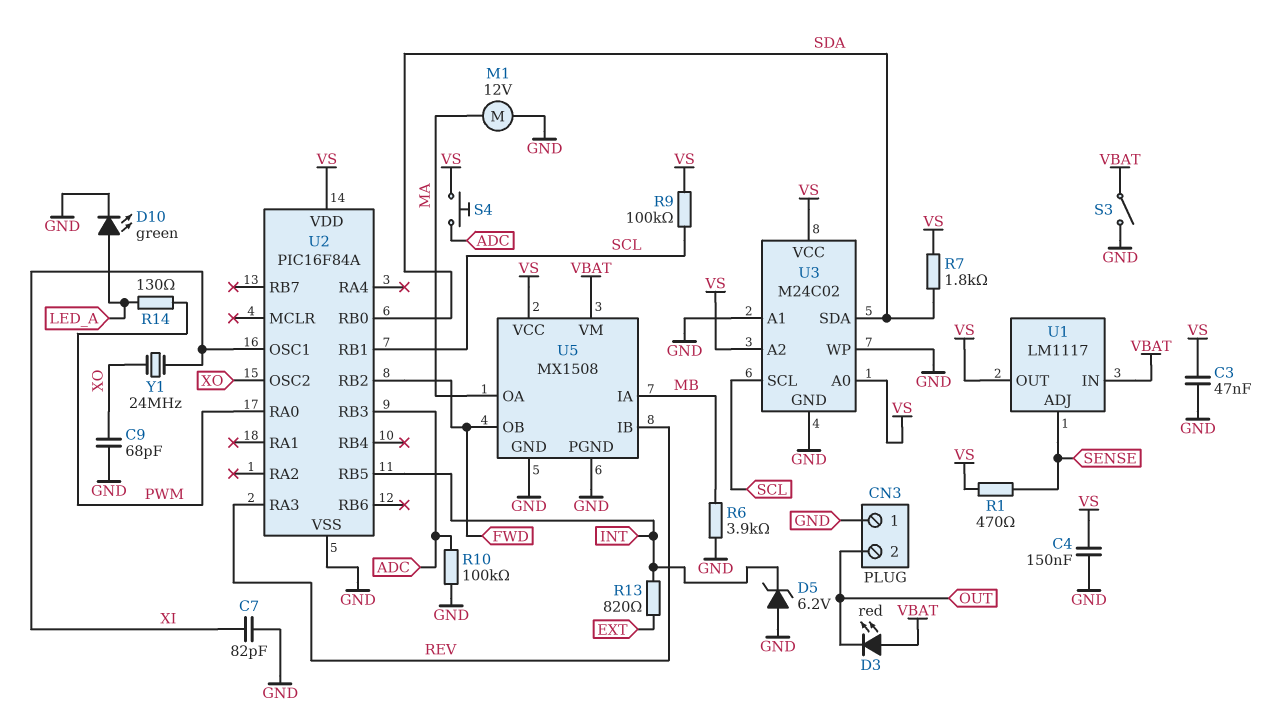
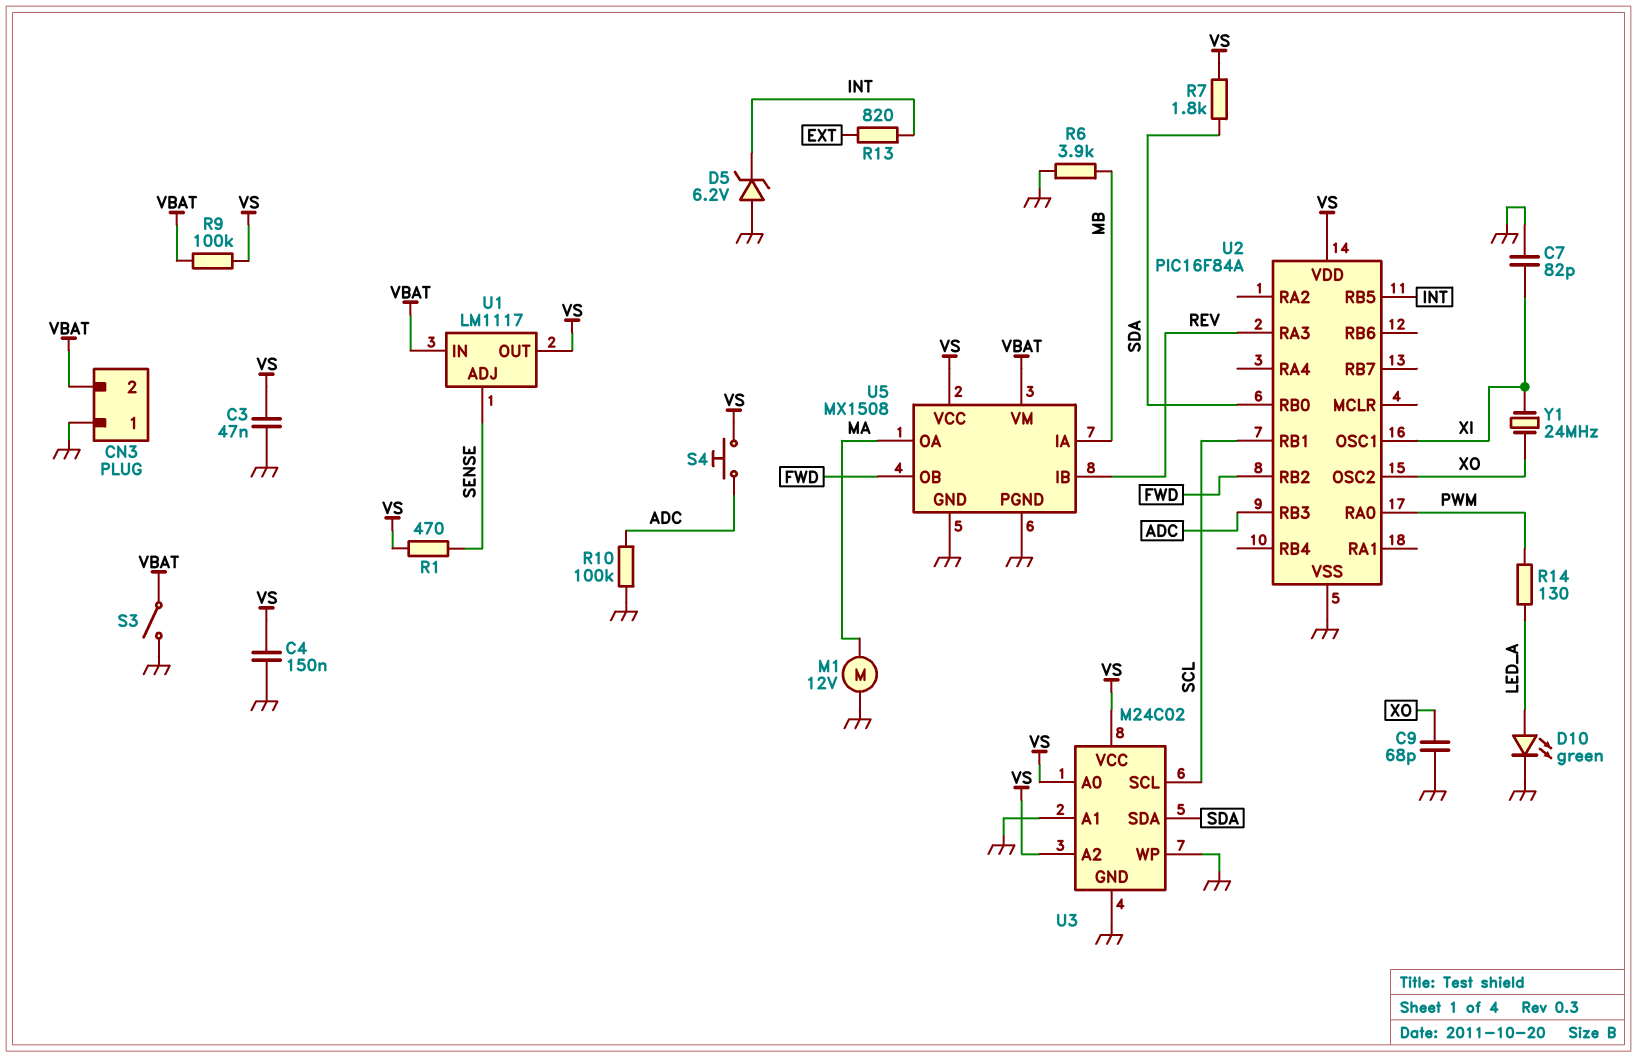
CN3 pin 2: OUT -> VBAT
D3: LED red (A VBAT, K OUT) -> none
R9: 100k (SCL, VS) -> 100k (VBAT, VS)

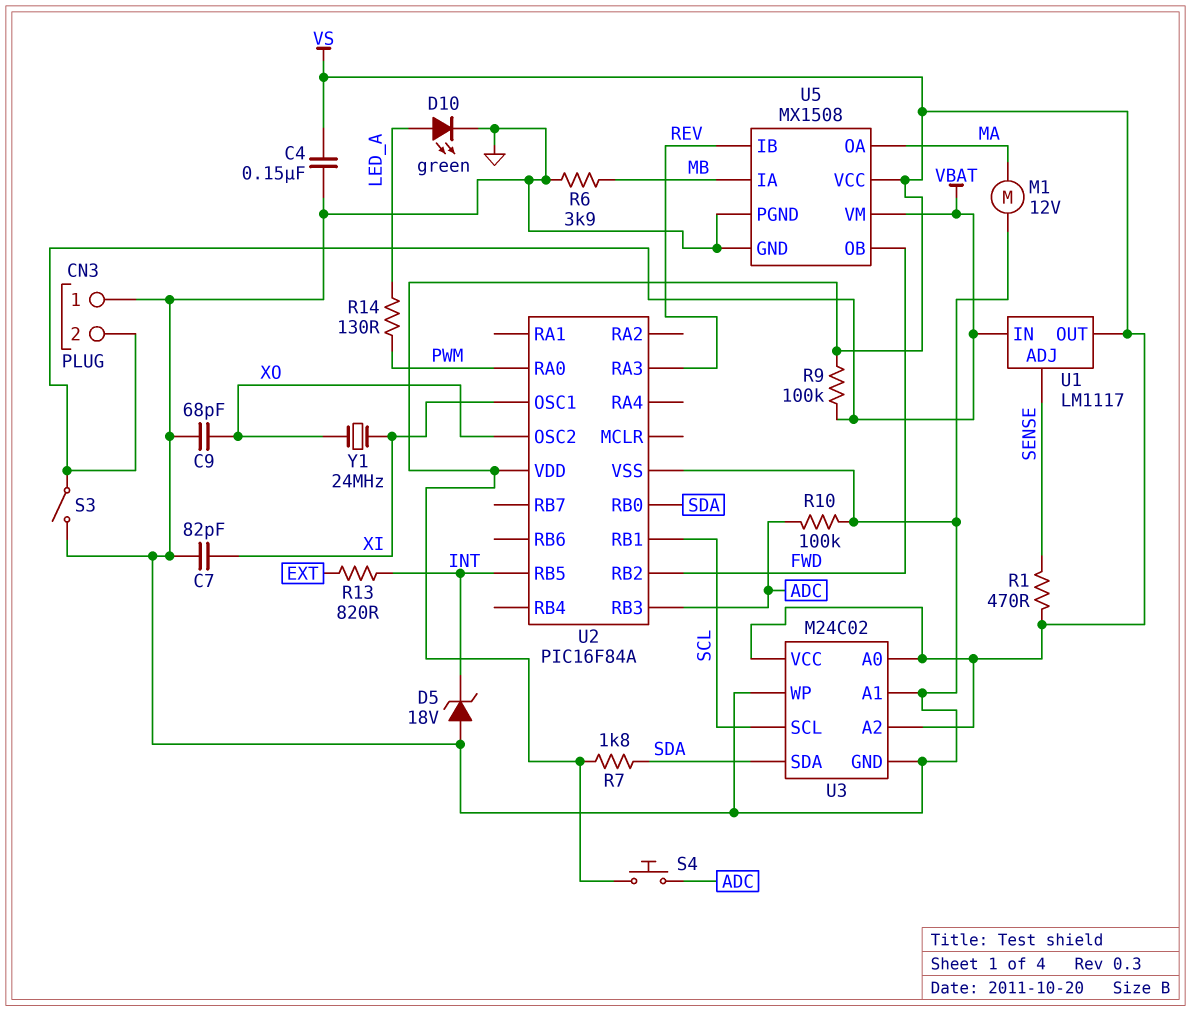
C3: 47nF (GND, VS) -> none
D5: zener 6.2V (A GND, K INT) -> zener 18V (A GND, K INT)

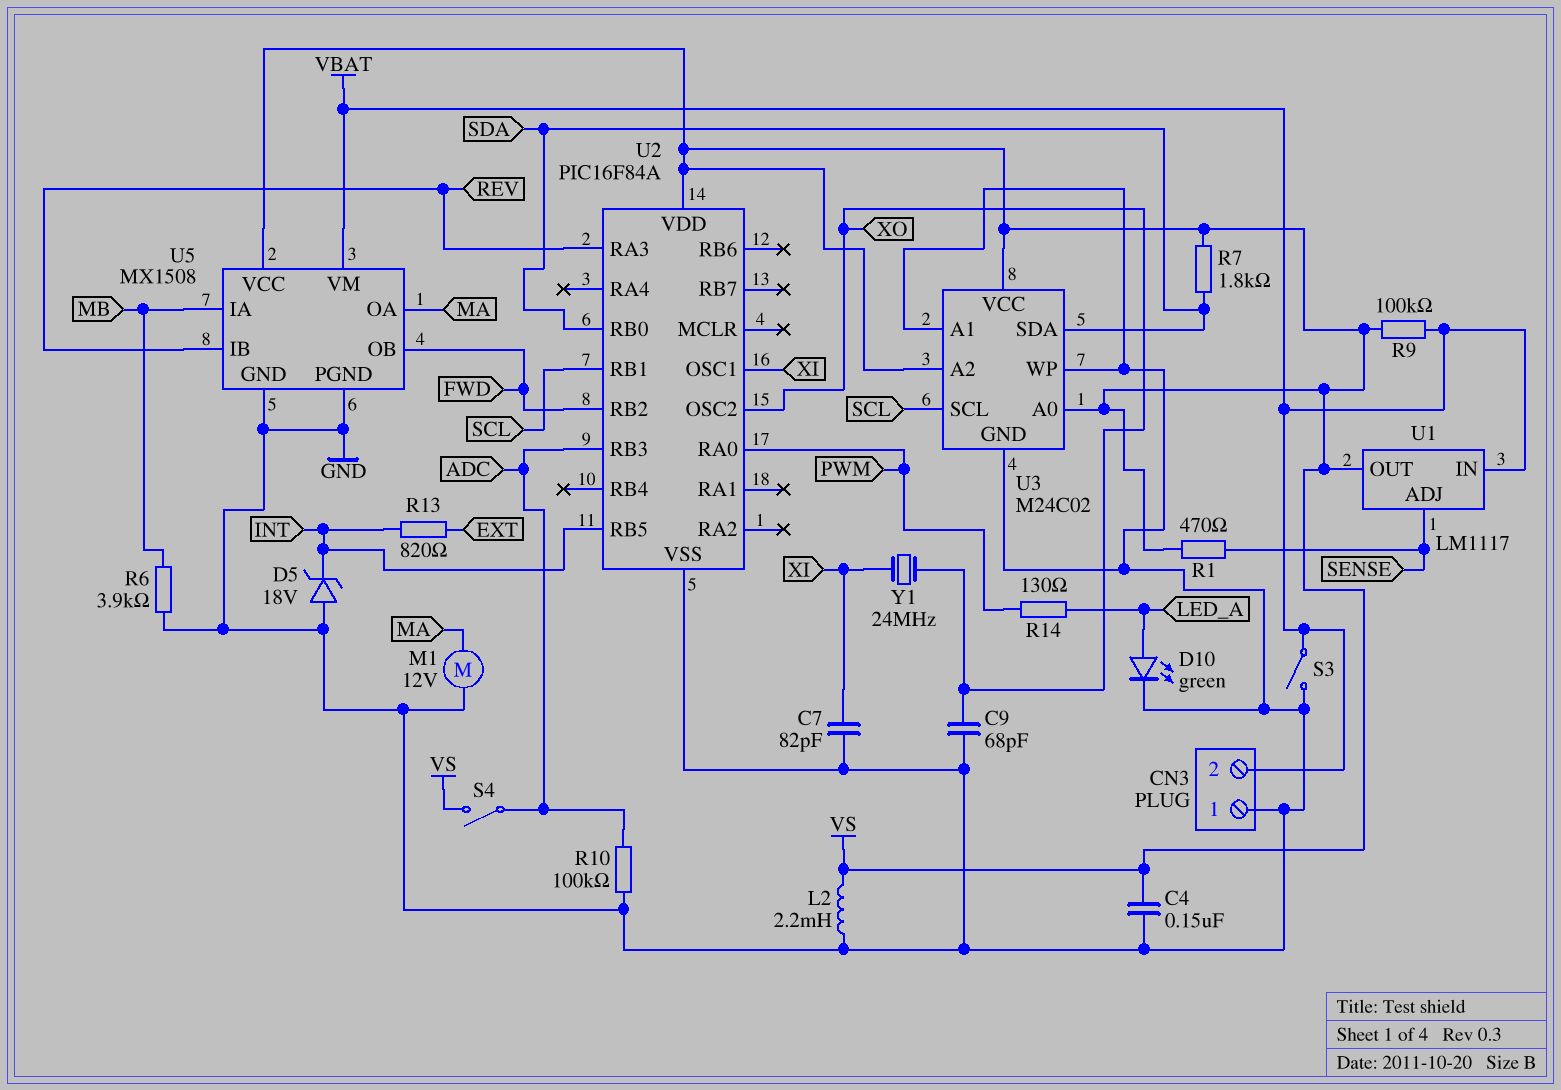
L2: none -> 2.2mH (GND, VS)
S4: button (ADC, VS) -> switch (ADC, VS)

